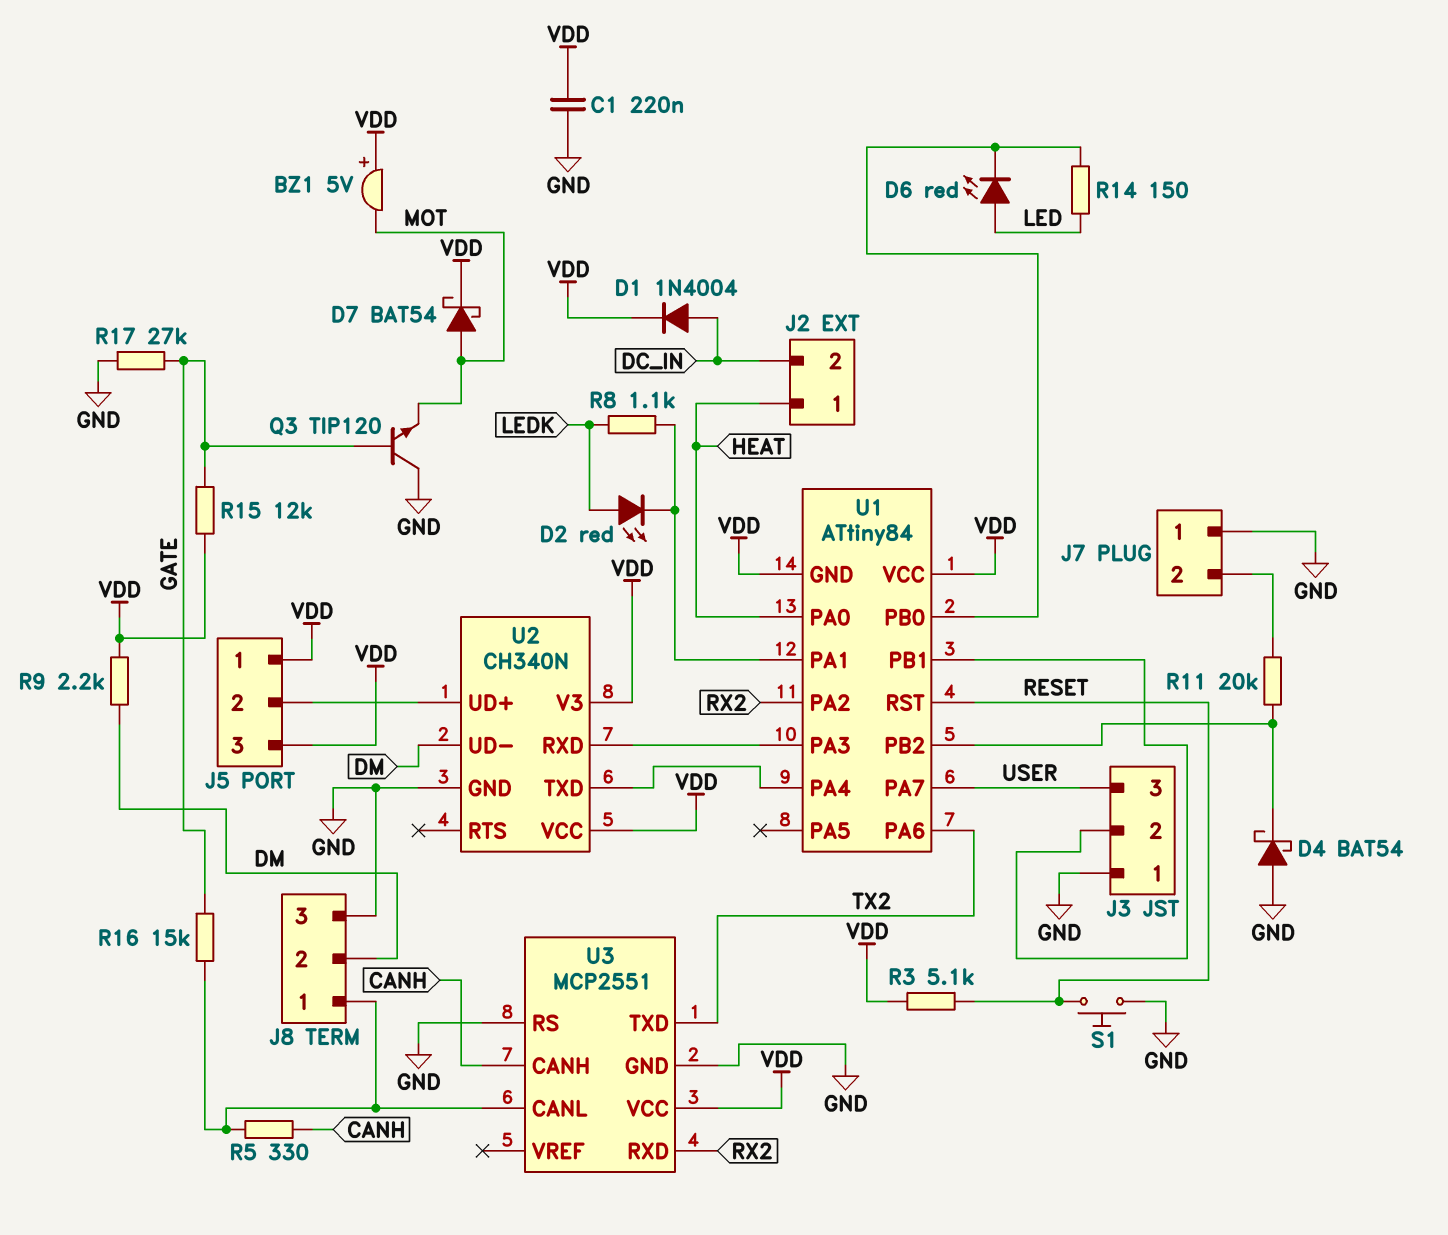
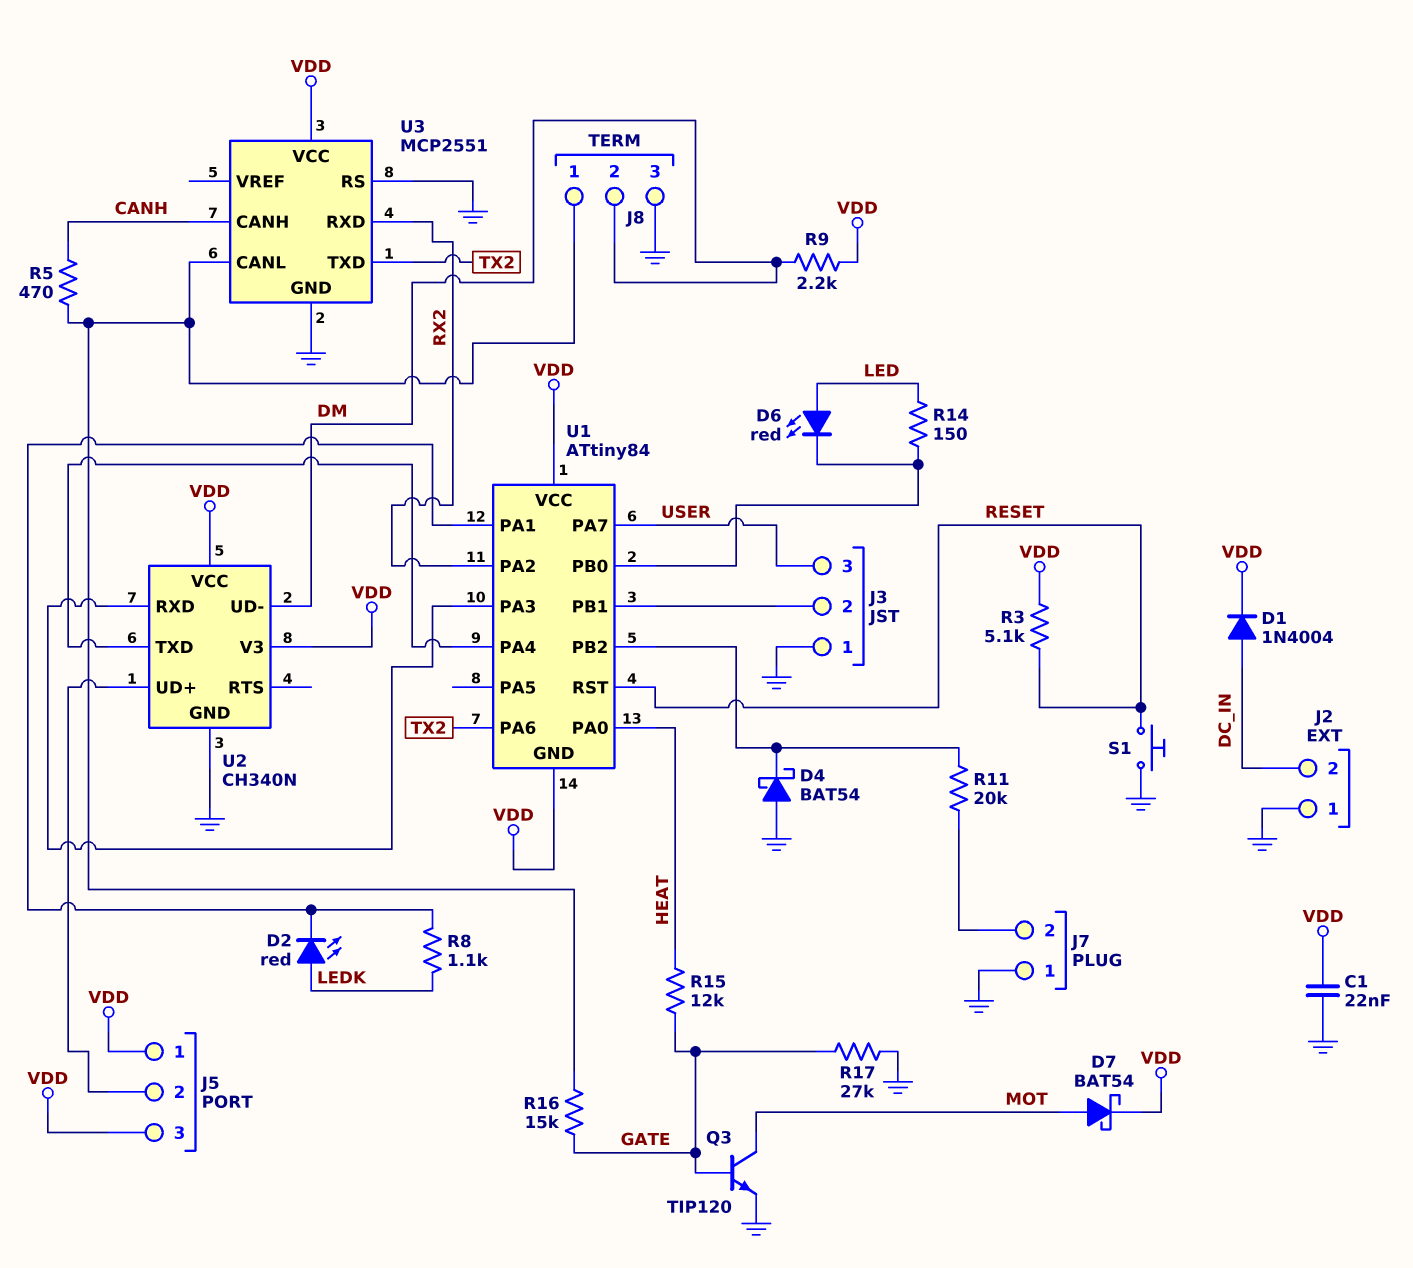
BZ1: buzzer 5V (plus VDD, minus MOT) -> none
C1: 220nF (GND, VDD) -> 22nF (GND, VDD)
J2 pin 1: HEAT -> GND
Q3: NPN TIP120 (B GATE, C GND, E MOT) -> NPN TIP120 (B GATE, C MOT, E GND)
R5: 330 (CANH, J8/1) -> 470 (CANH, J8/1)
R15: 12k (GATE, VDD) -> 12k (GATE, HEAT)

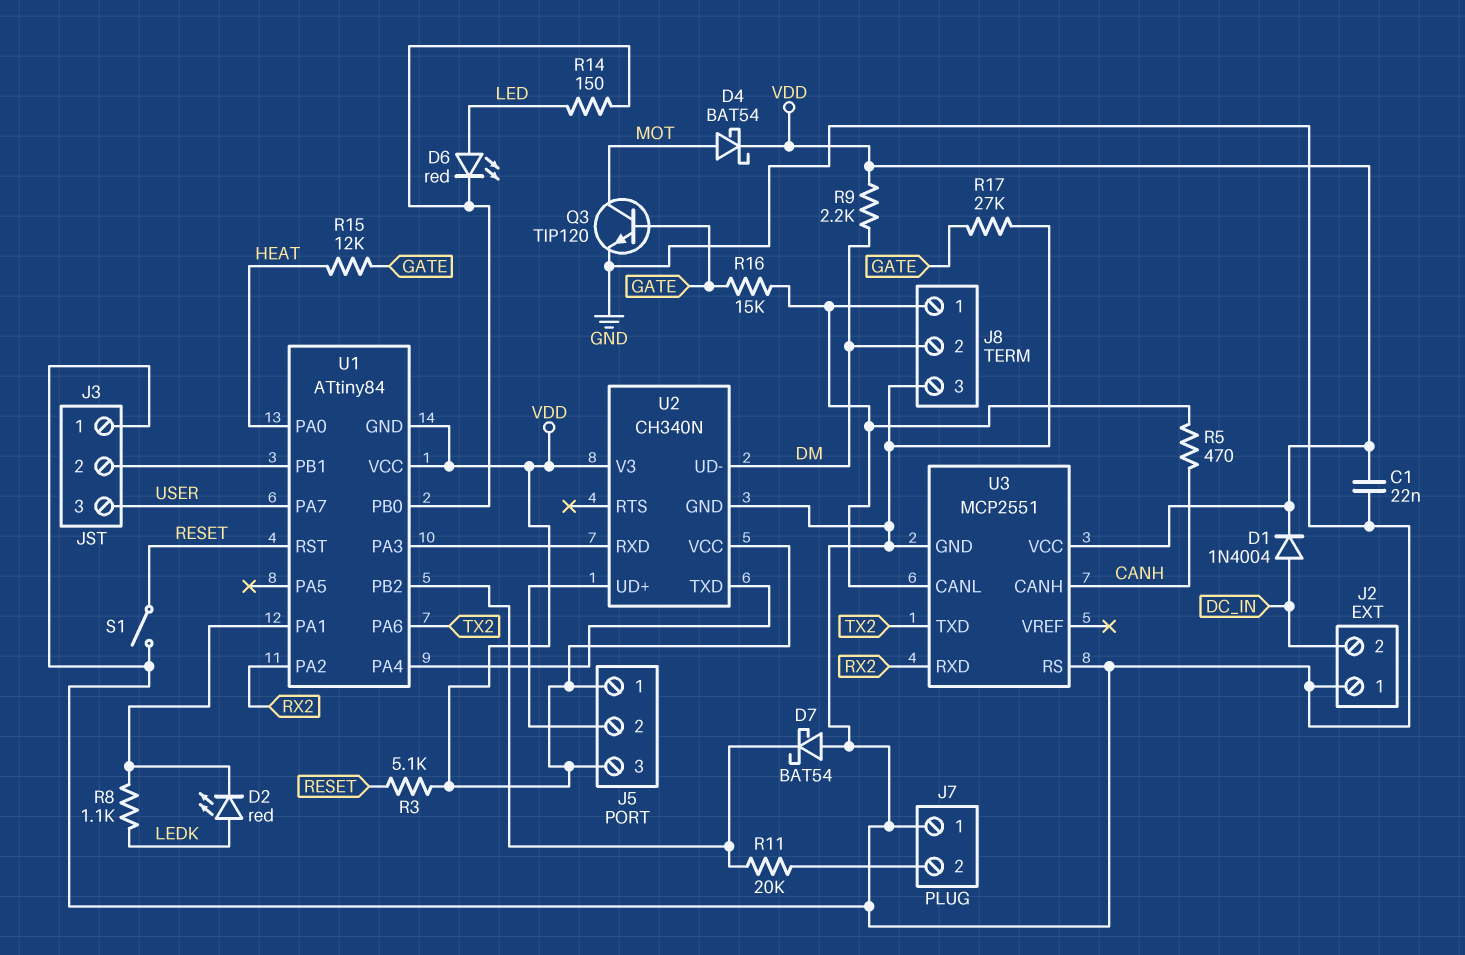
D4: schottky BAT54 (A GND, K U1/PB2) -> schottky BAT54 (A MOT, K VDD)
D7: schottky BAT54 (A MOT, K VDD) -> schottky BAT54 (A GND, K U1/PB2)
S1: button (GND, RESET) -> switch (GND, RESET)

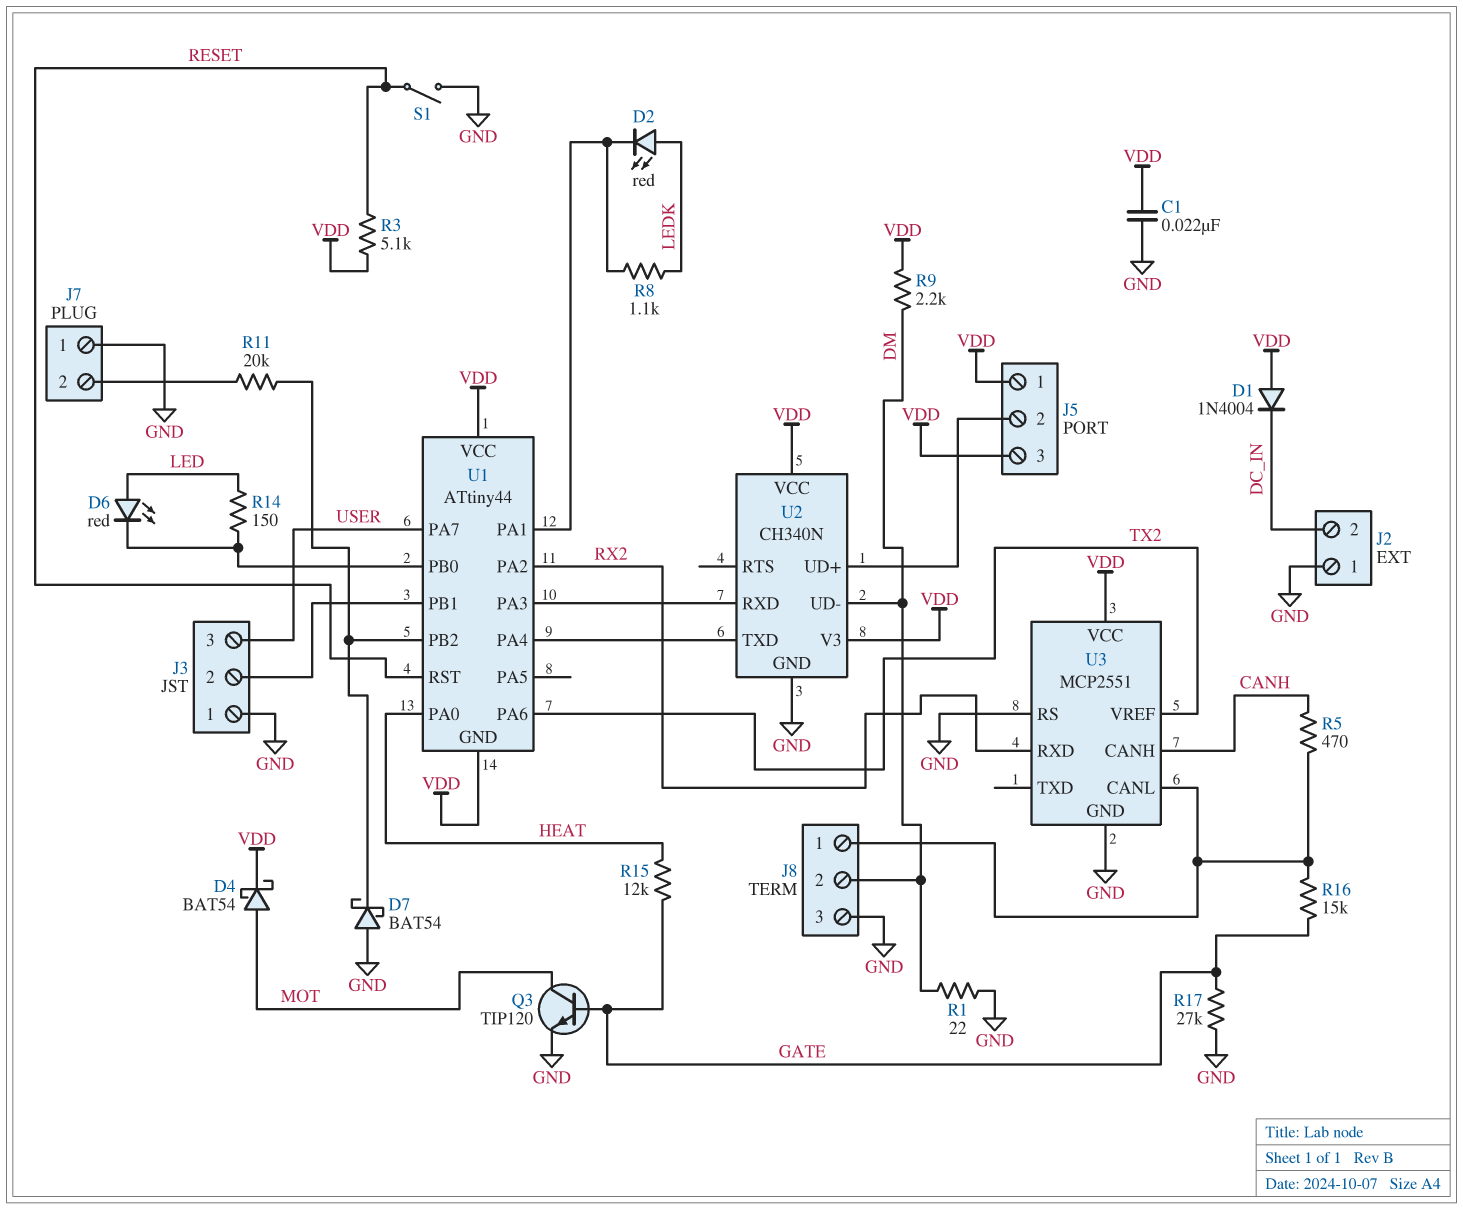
D1: diode 1N4004 (A DC_IN, K VDD) -> diode 1N4004 (A VDD, K DC_IN)
R1: none -> 22 (DM, GND)
U1: ATtiny84 -> ATtiny44
U3 pin TXD: TX2 -> none
U3 pin VREF: none -> TX2

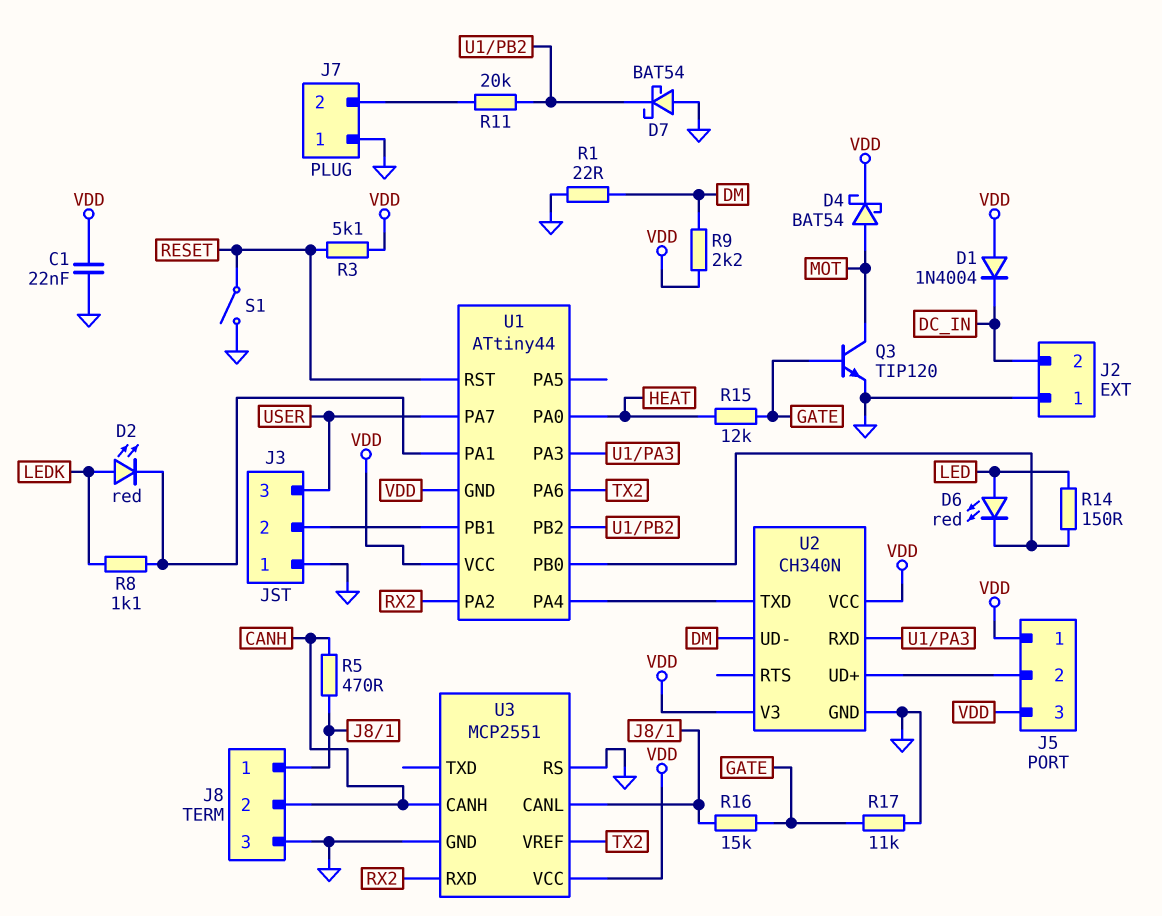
J8 pin 2: DM -> CANH
R17: 27k (GATE, GND) -> 11k (GATE, GND)

